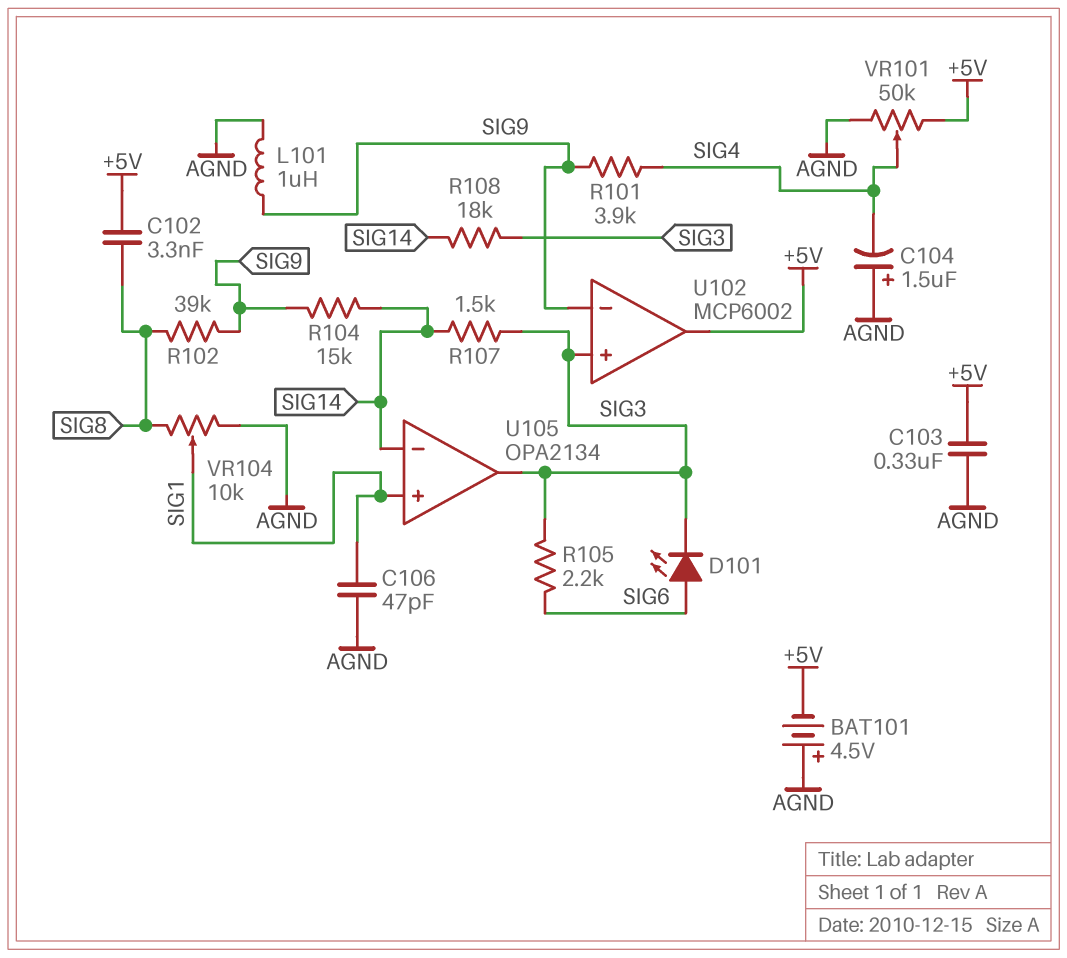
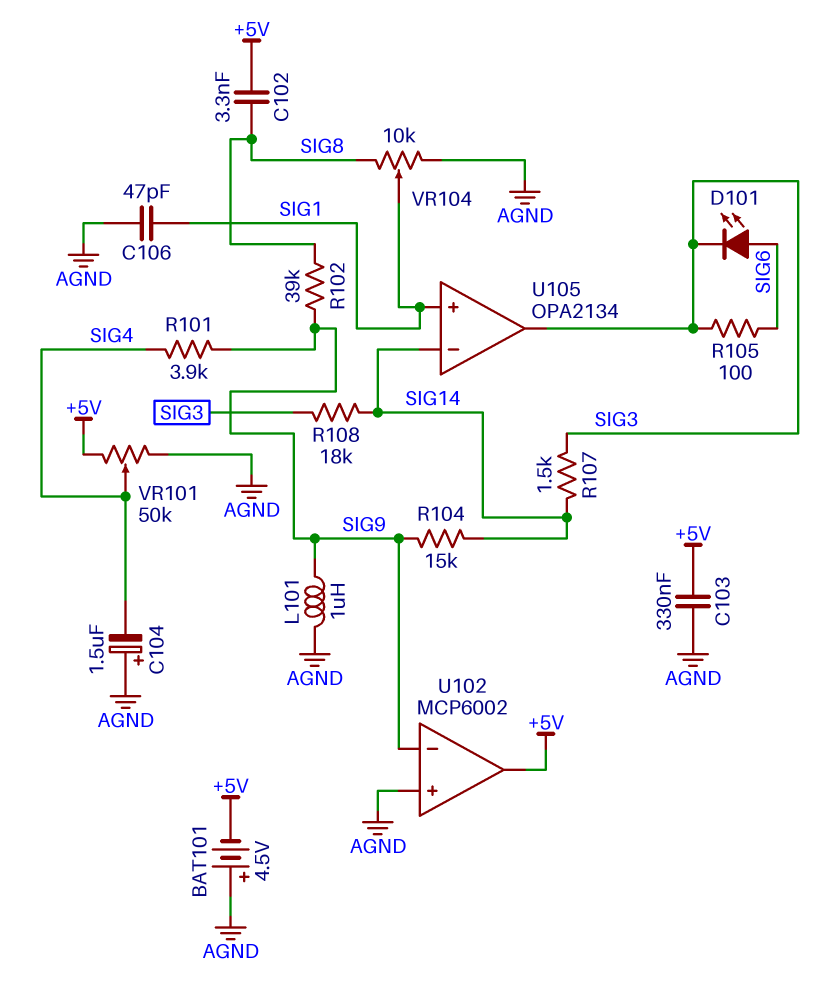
R105: 2.2k (SIG3, SIG6) -> 100 (SIG3, SIG6)
U102 pin in+: SIG3 -> AGND

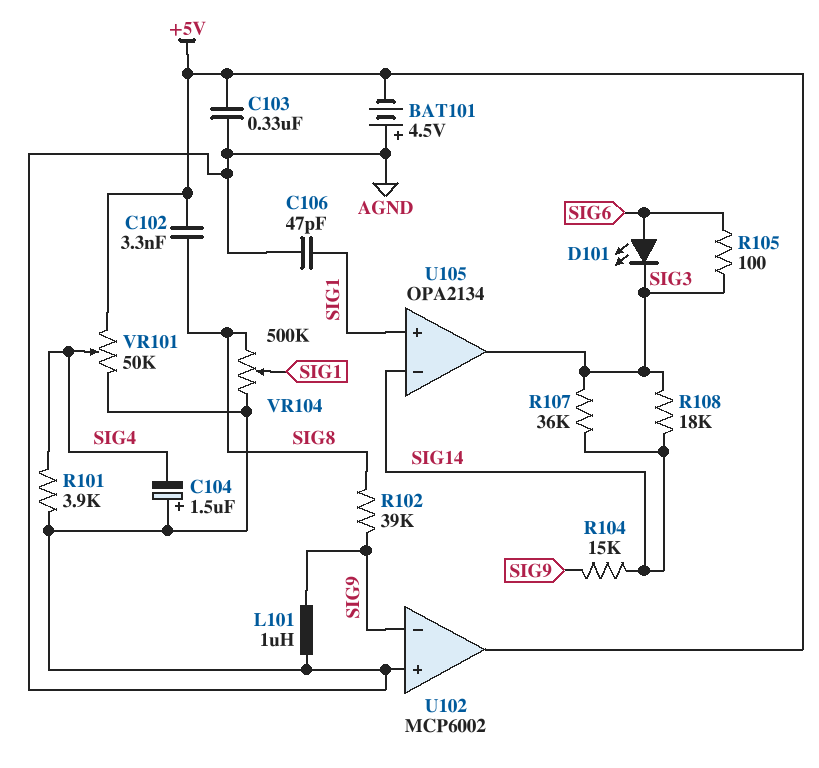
R101: 3.9k (SIG4, SIG9) -> 3.9k (AGND, SIG4)
R107: 1.5k (SIG3, SIG14) -> 36k (SIG3, SIG14)
VR104: 10k (AGND, SIG8, wiper SIG1) -> 500k (AGND, SIG8, wiper SIG1)

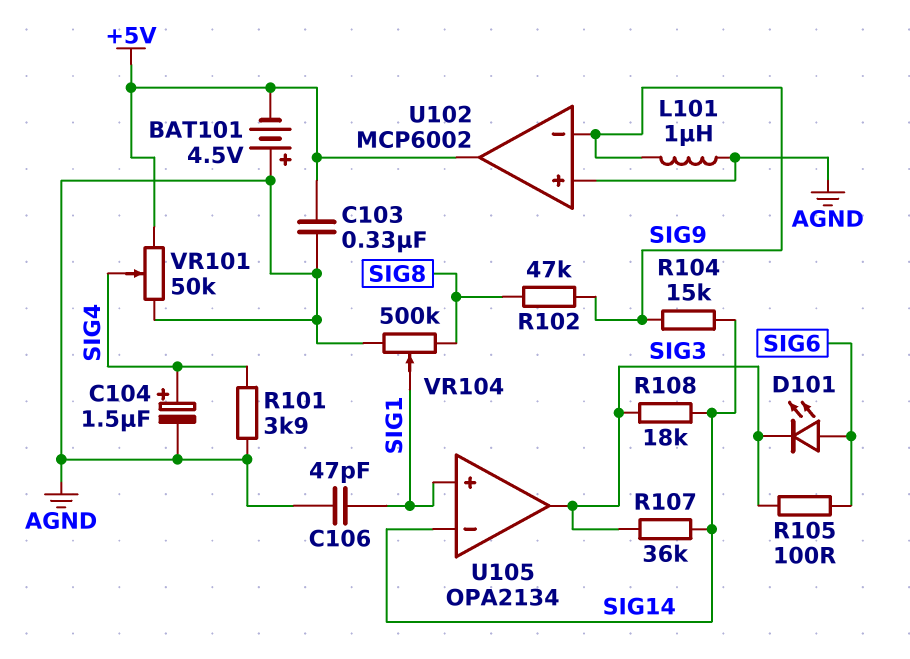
C102: 3.3nF (+5V, SIG8) -> none
C104: 1.5uF (plus AGND, minus SIG4) -> 1.5uF (plus SIG4, minus AGND)
R102: 39k (SIG8, SIG9) -> 47k (SIG8, SIG9)

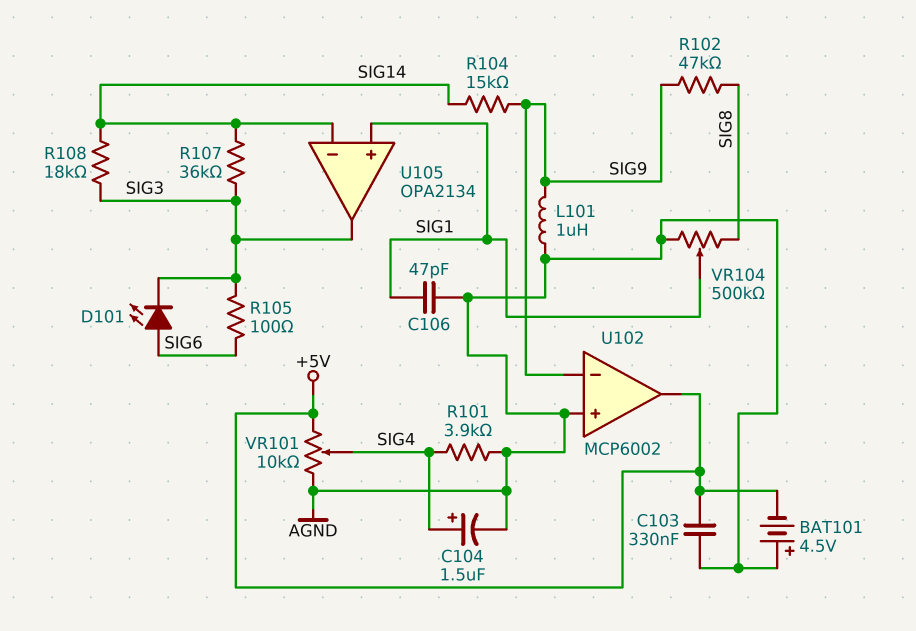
VR101: 50k (+5V, AGND, wiper SIG4) -> 10k (+5V, AGND, wiper SIG4)

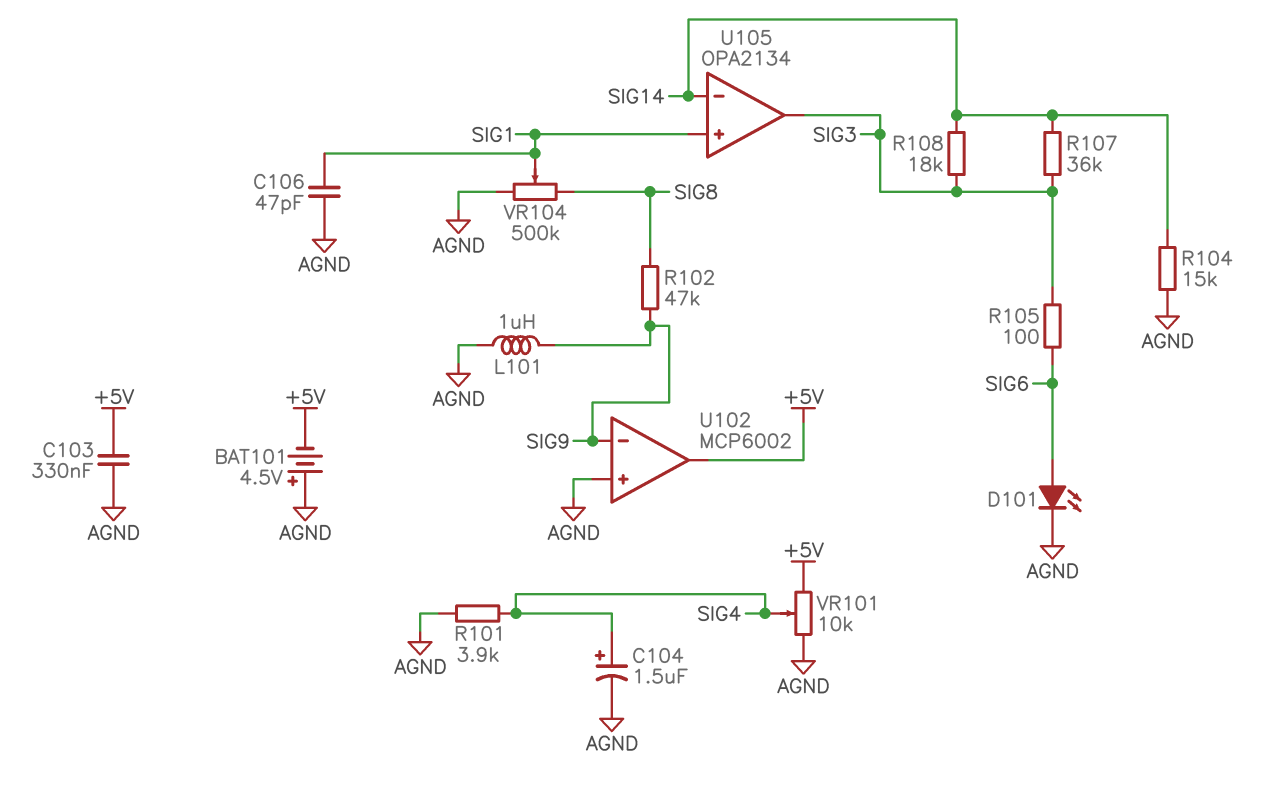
D101: LED (A SIG6, K SIG3) -> LED (A SIG6, K AGND)
R104: 15k (SIG9, SIG14) -> 15k (AGND, SIG14)

